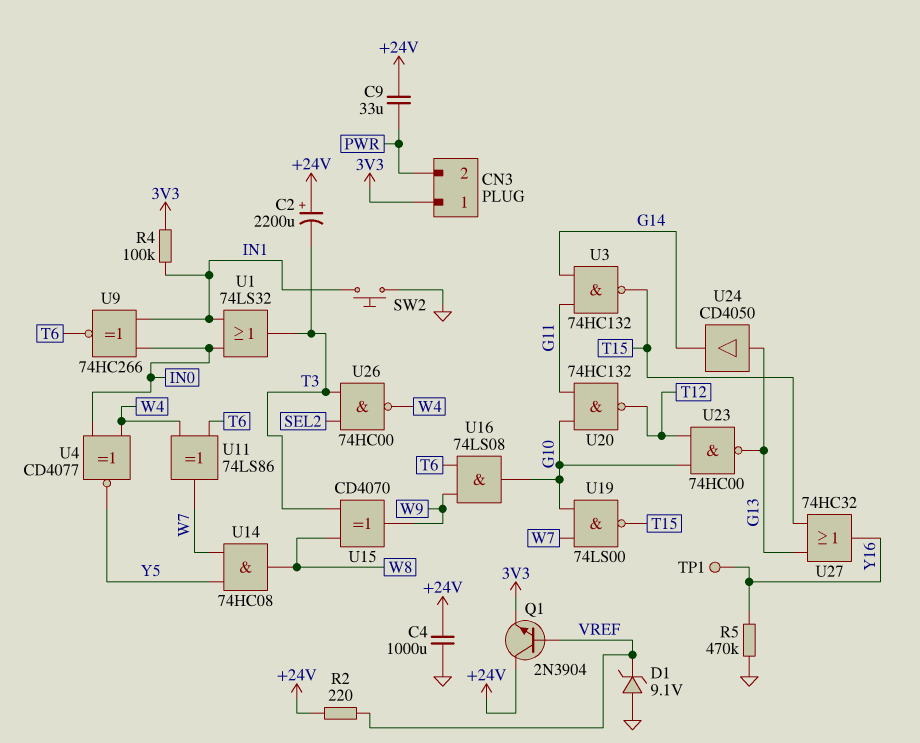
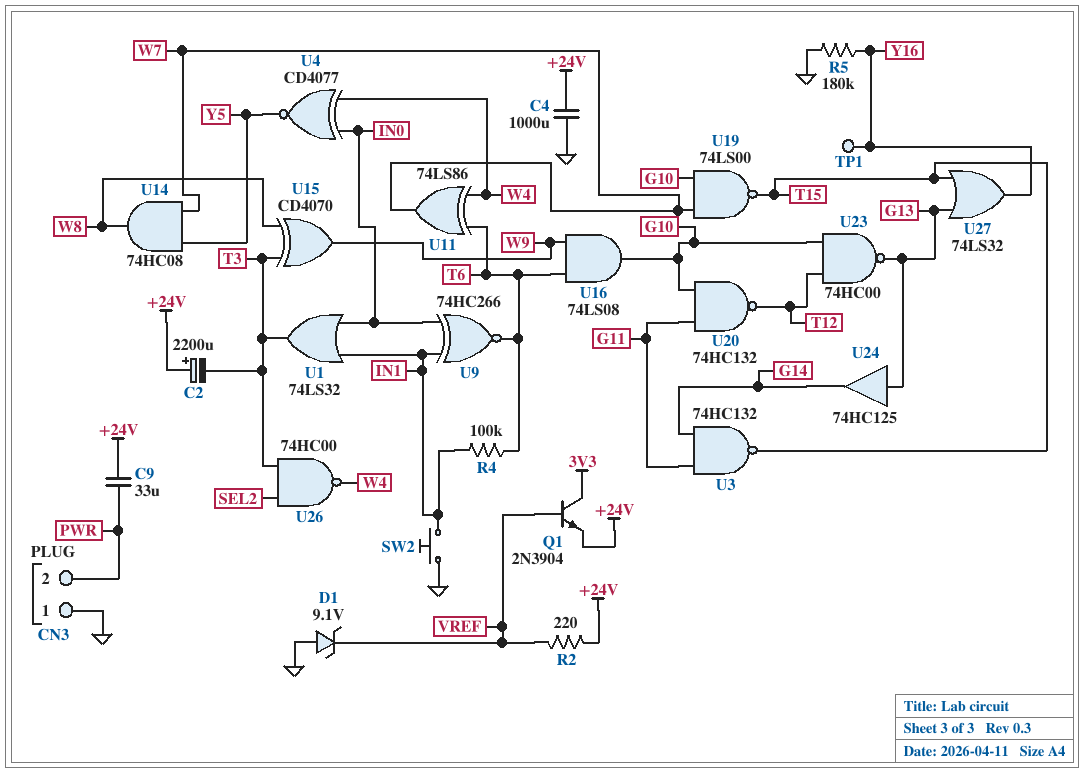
CN3 pin 1: 3V3 -> GND
Q1: NPN 2N3904 (B VREF, C +24V, E 3V3) -> NPN 2N3904 (B VREF, C 3V3, E +24V)
R4: 100k (3V3, IN1) -> 100k (IN1, T6)
R5: 470k (GND, Y16) -> 180k (GND, Y16)
U24: buffer CD4050 (in G13, out G14) -> buffer 74HC125 (in G13, out G14)
U27: OR 74HC32 (in G13, in T15, out Y16) -> OR 74LS32 (in G13, in T15, out Y16)

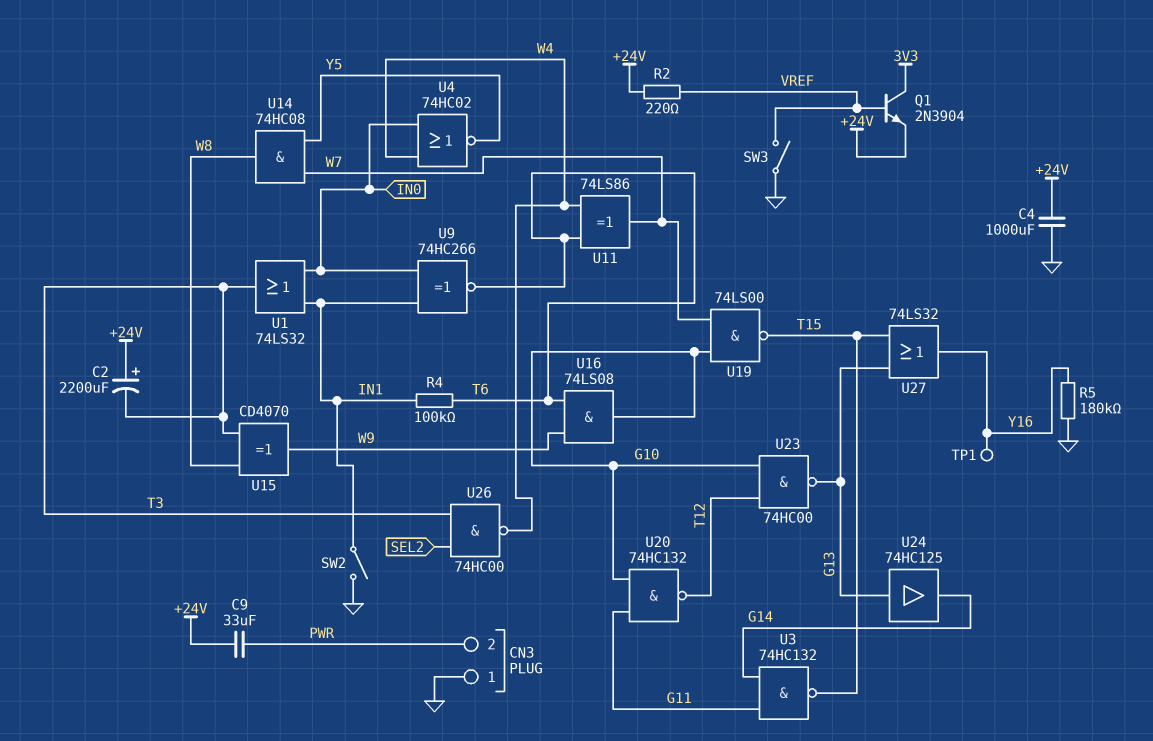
D1: zener 9.1V (A GND, K VREF) -> none
SW2: button (GND, IN1) -> switch (GND, IN1)
SW3: none -> switch (GND, VREF)
U4: XNOR CD4077 (in IN0, in W4, out Y5) -> NOR 74HC02 (in IN0, in W4, out Y5)

